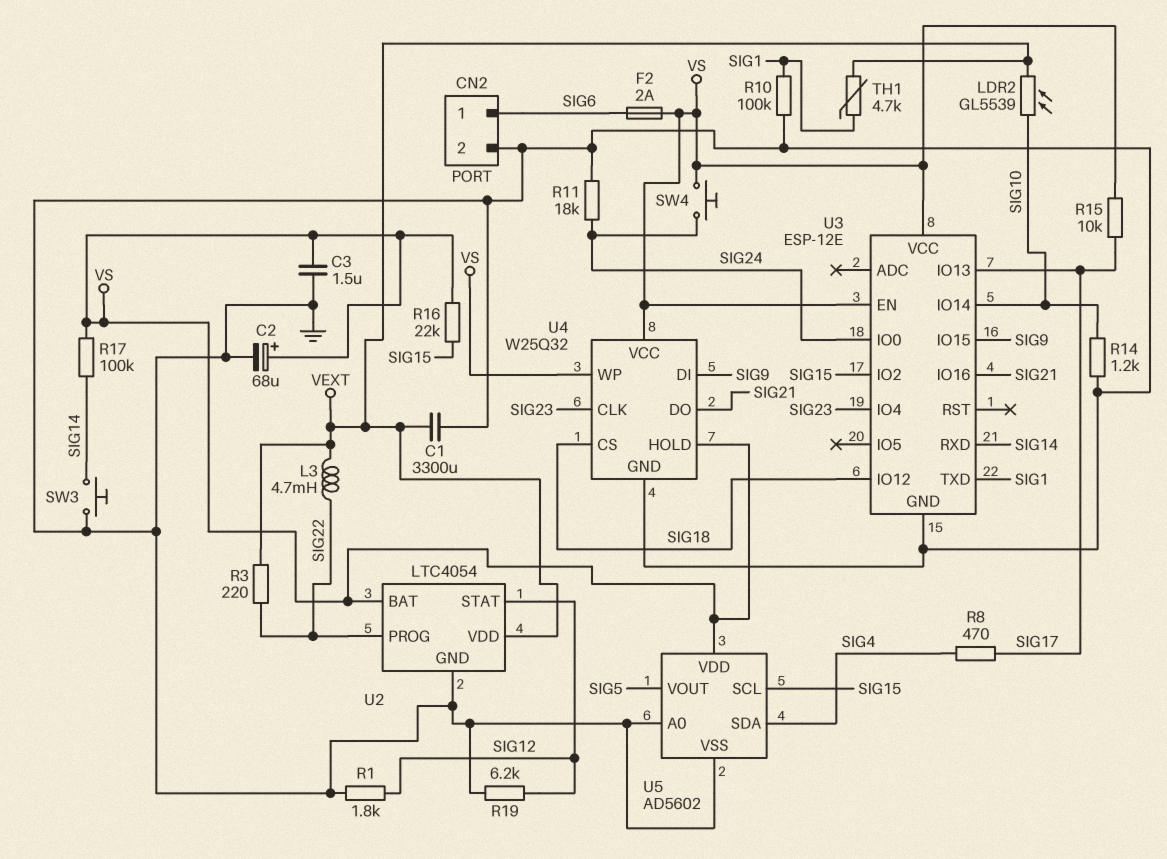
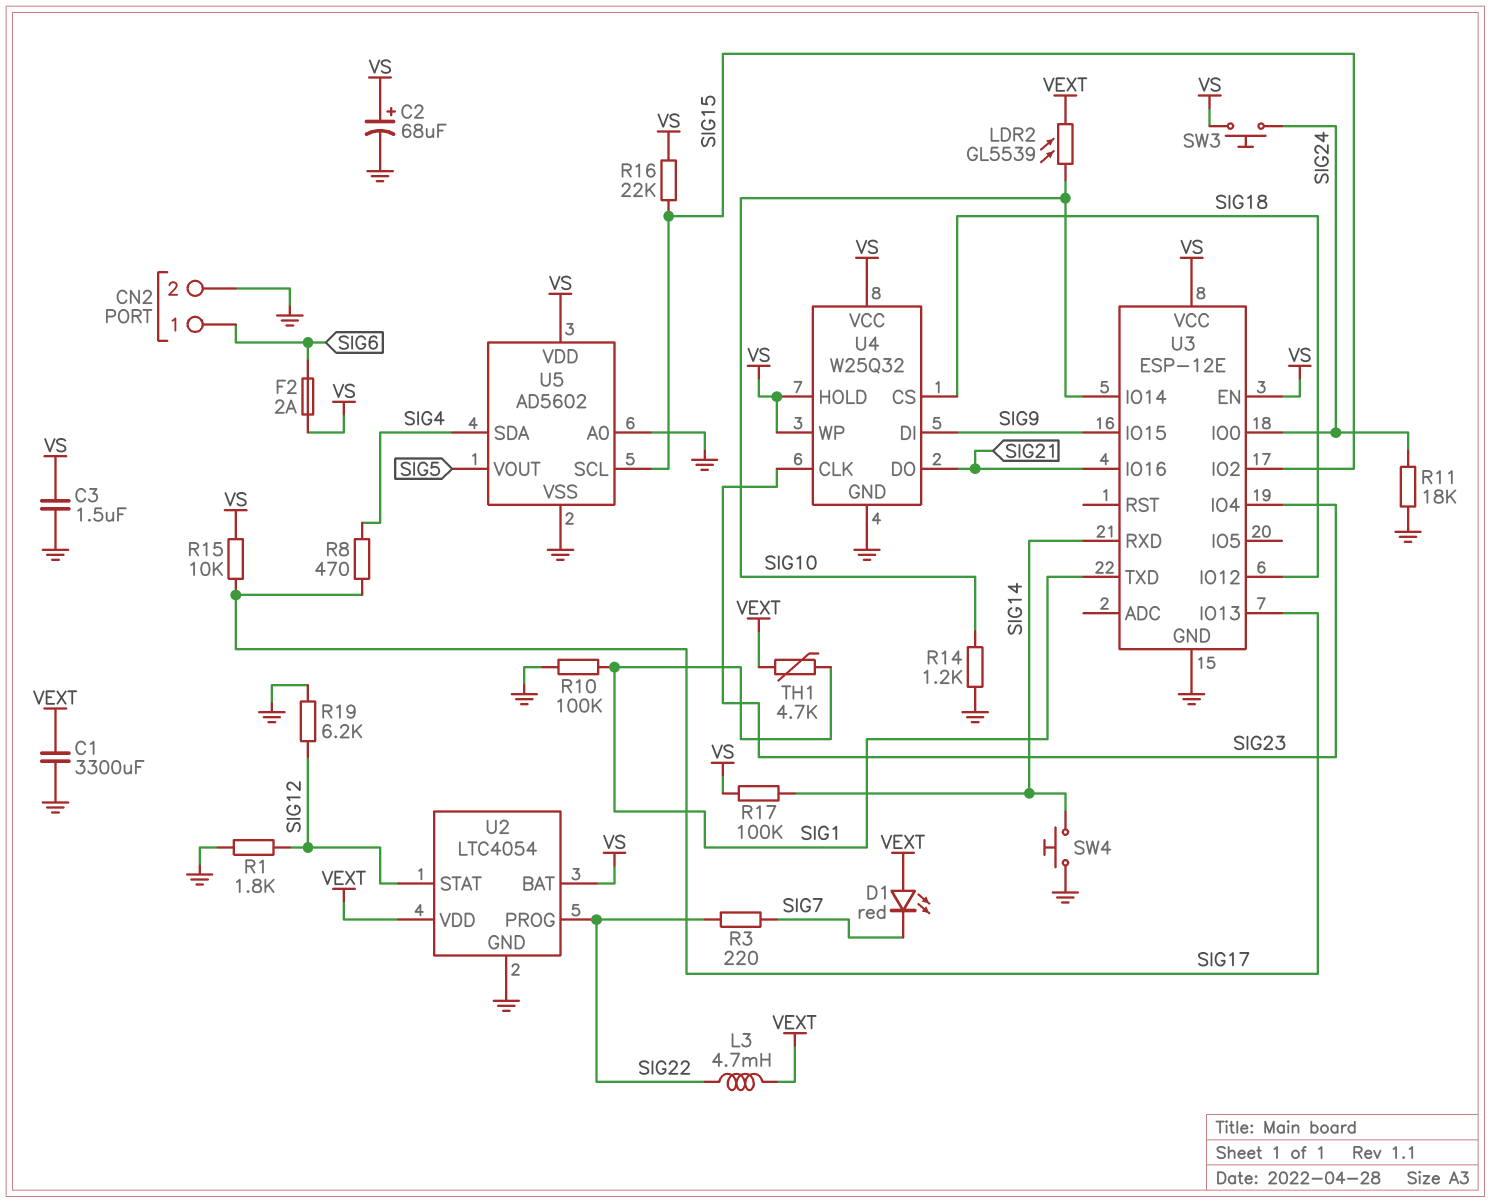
D1: none -> LED red (A VEXT, K SIG7)
R3: 220 (SIG22, VEXT) -> 220 (SIG7, SIG22)
SW3: button (GND, SIG14) -> button (SIG24, VS)
SW4: button (SIG24, VS) -> button (GND, SIG14)

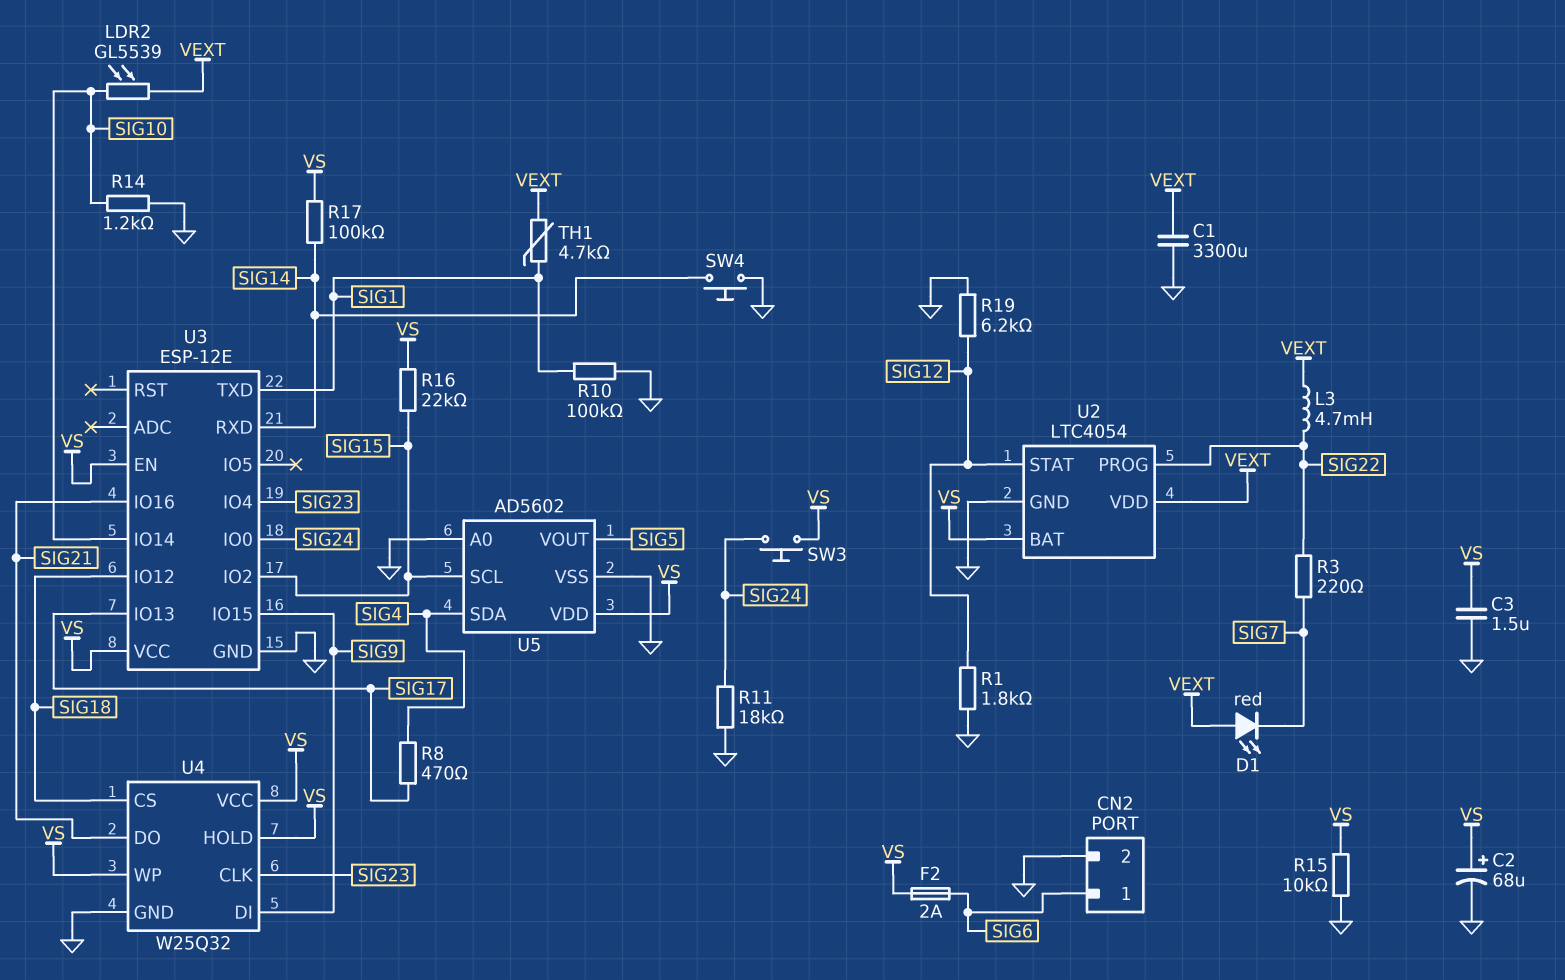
R15: 10k (SIG17, VS) -> 10k (GND, VS)

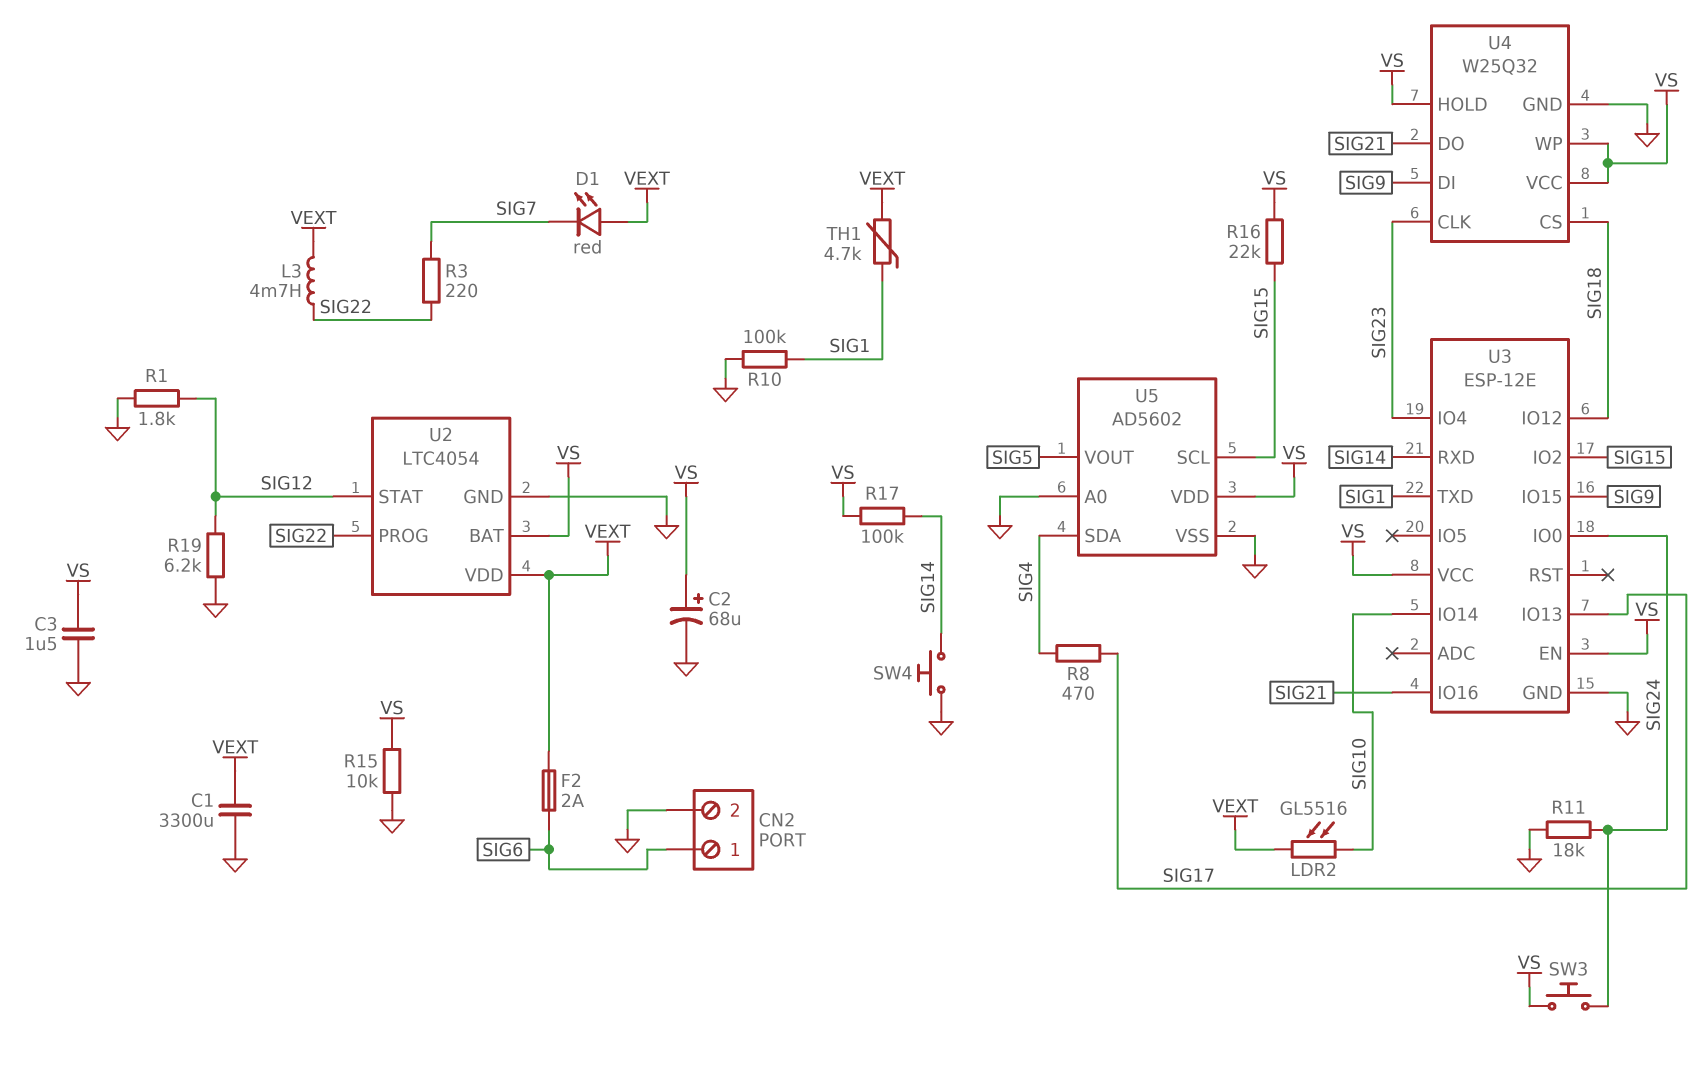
F2: 2A (SIG6, VS) -> 2A (SIG6, VEXT)
LDR2: GL5539 (SIG10, VEXT) -> GL5516 (SIG10, VEXT)
R14: 1.2k (GND, SIG10) -> none

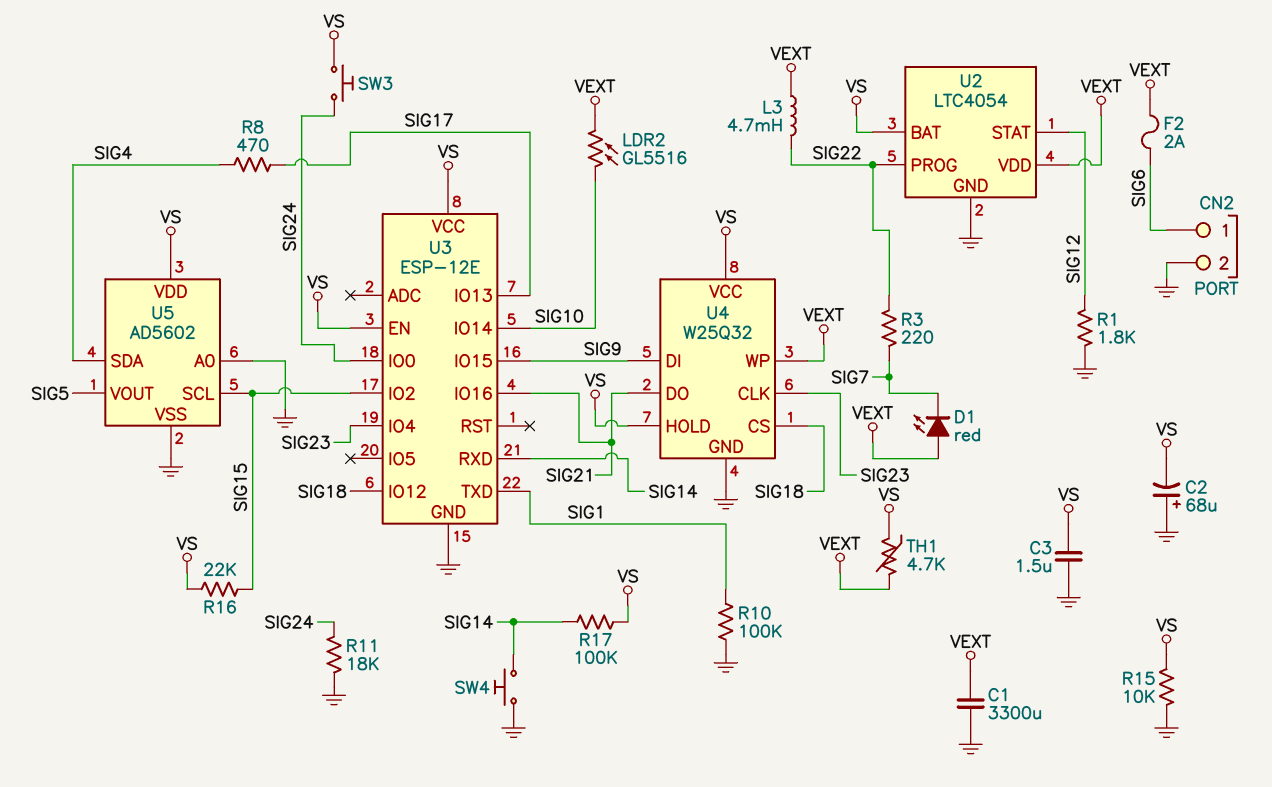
C2: 68uF (plus VS, minus GND) -> 68uF (plus GND, minus VS)
R19: 6.2k (GND, SIG12) -> none
TH1: 4.7k (SIG1, VEXT) -> 4.7k (VEXT, VS)
U4 pin WP: VS -> VEXT

